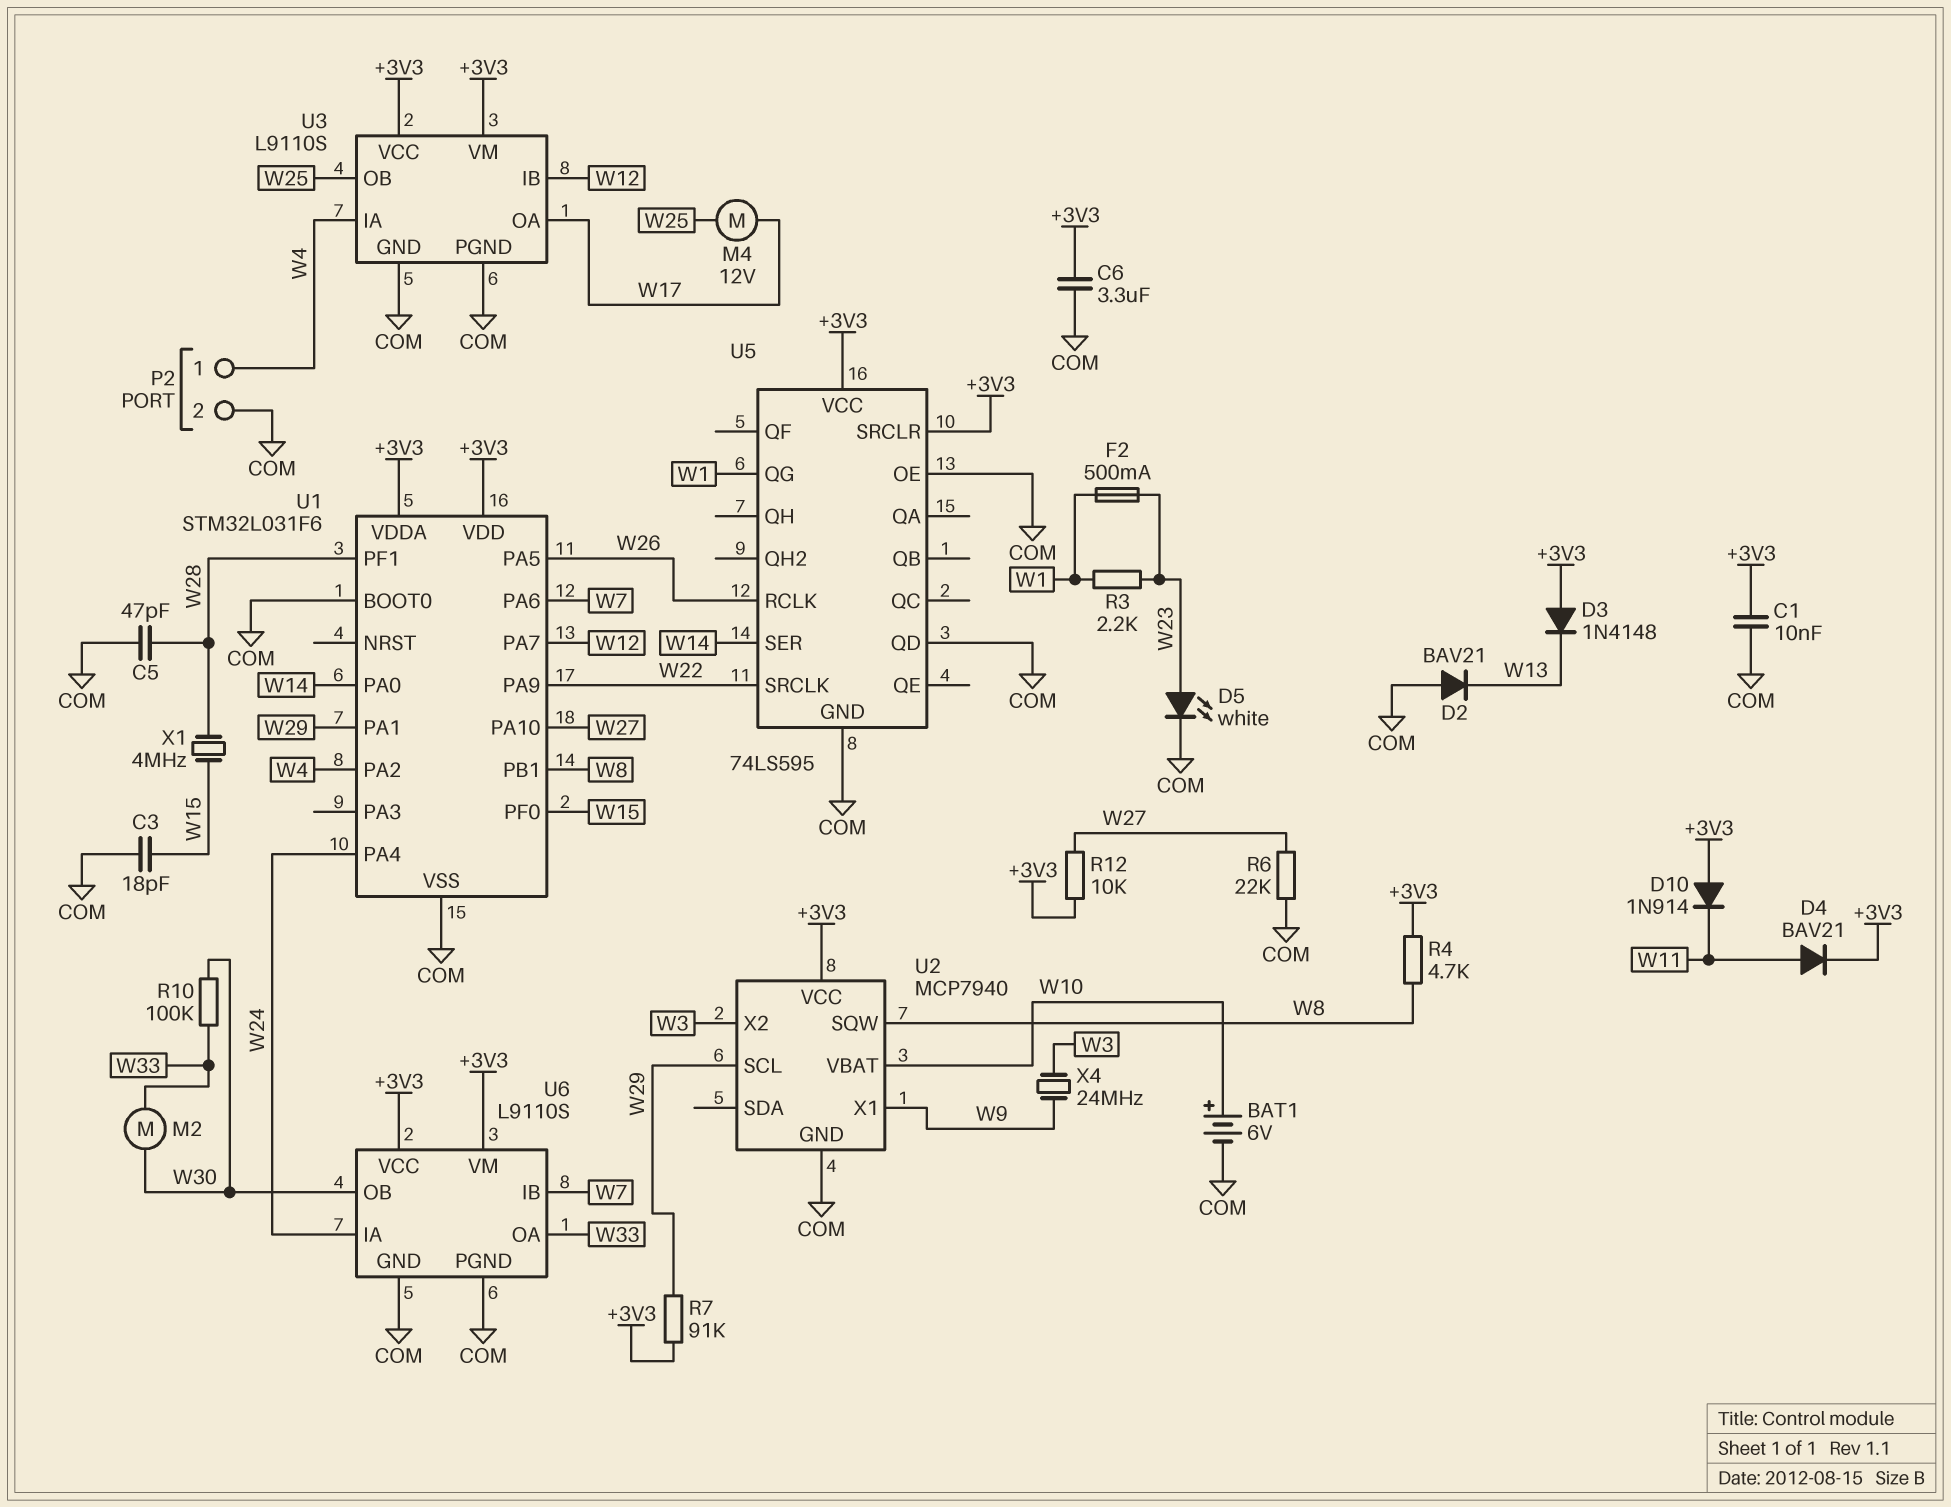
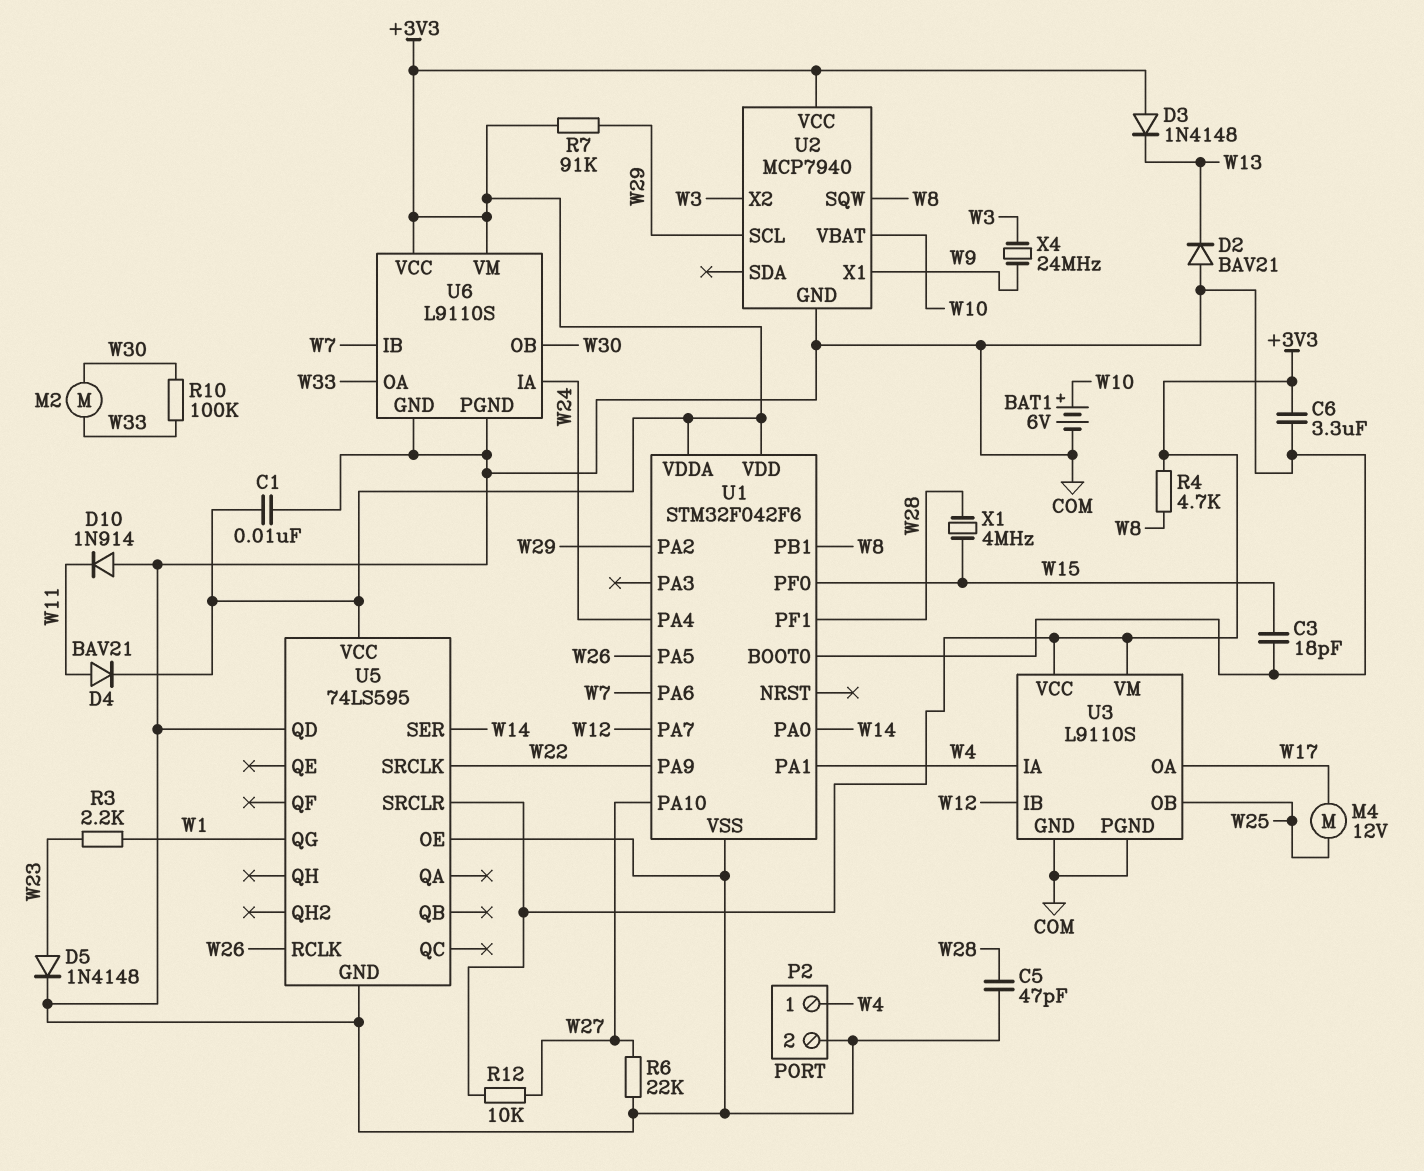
D5: LED white (A W23, K COM) -> diode 1N4148 (A W23, K COM)
D10: diode 1N914 (A +3V3, K W11) -> diode 1N914 (A COM, K W11)
F2: 500mA (W1, W23) -> none
U1: STM32L031F6 -> STM32F042F6
U1 pin PA1: W29 -> W4
U1 pin PA2: W4 -> W29

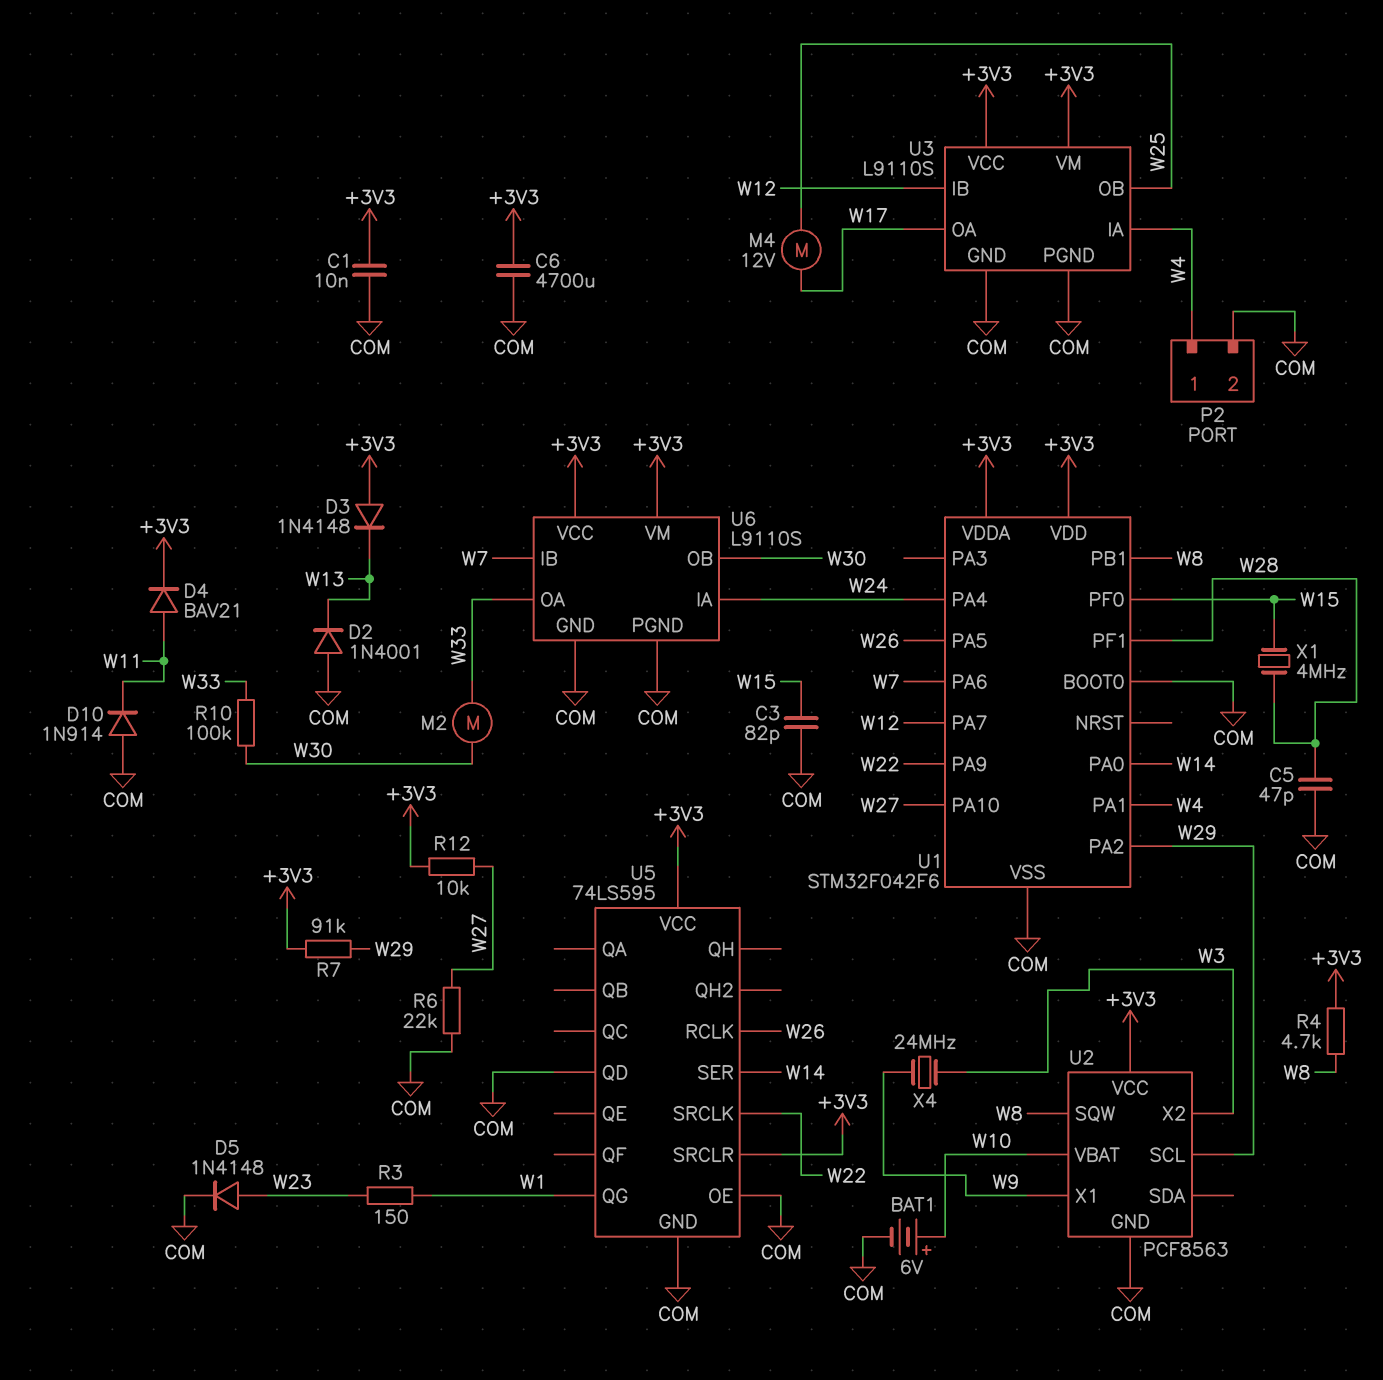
C3: 18pF (COM, W15) -> 82pF (COM, W15)
C6: 3.3uF (+3V3, COM) -> 4700uF (+3V3, COM)
D2: diode BAV21 (A COM, K W13) -> diode 1N4001 (A COM, K W13)
R3: 2.2k (W1, W23) -> 150 (W1, W23)
U2: MCP7940 -> PCF8563

